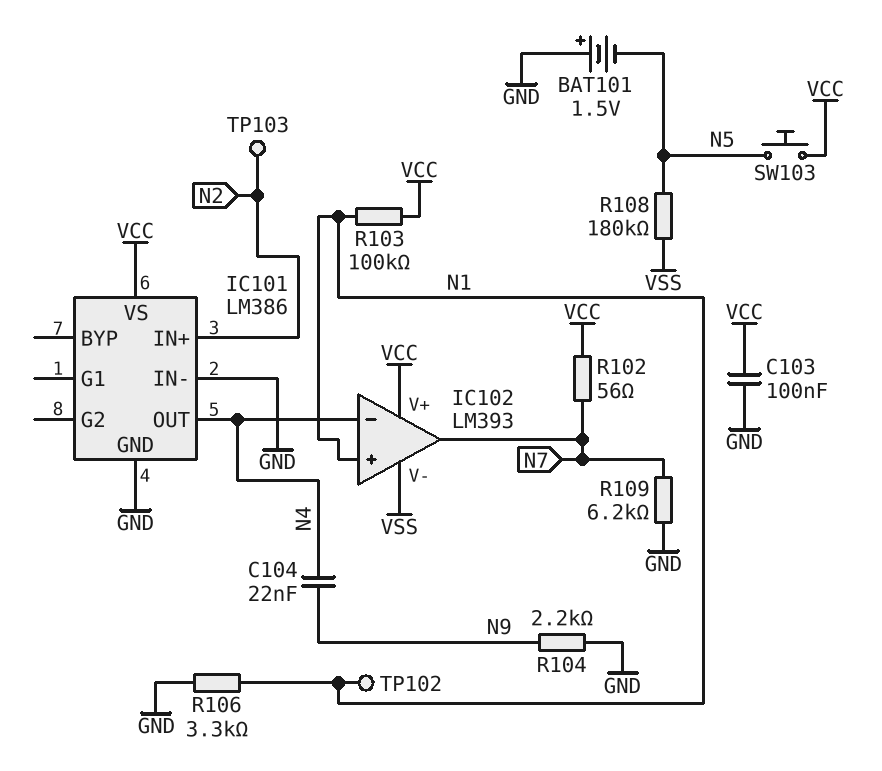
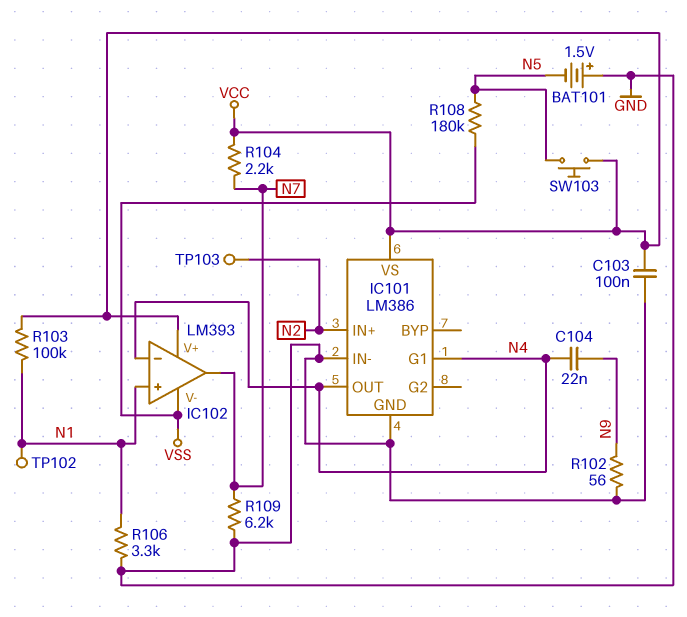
IC101 pin G1: none -> N4
R102: 56 (N7, VCC) -> 56 (GND, N9)
R104: 2.2k (GND, N9) -> 2.2k (N7, VCC)

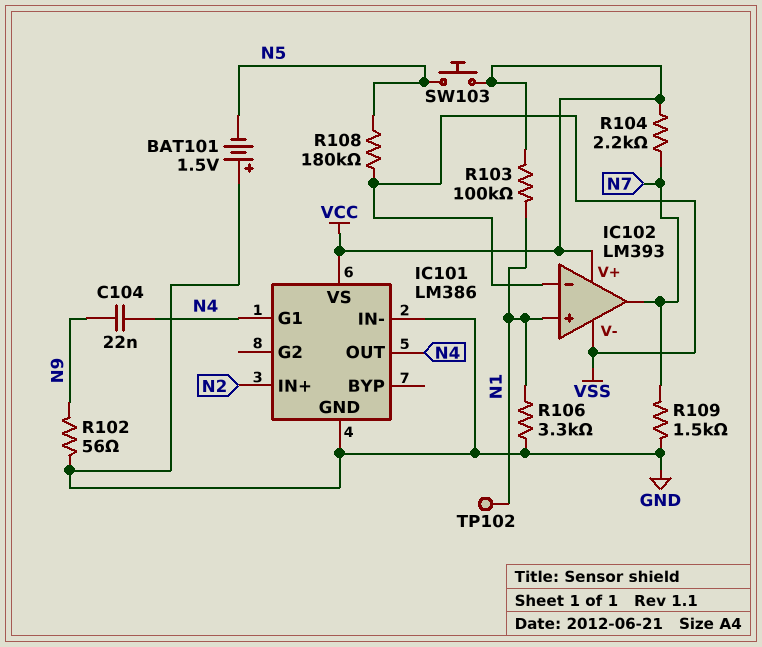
C103: 100nF (GND, VCC) -> none
IC102 pin in-: N4 -> VSS
R109: 6.2k (GND, N7) -> 1.5k (GND, N7)
TP103: test point (N2) -> none

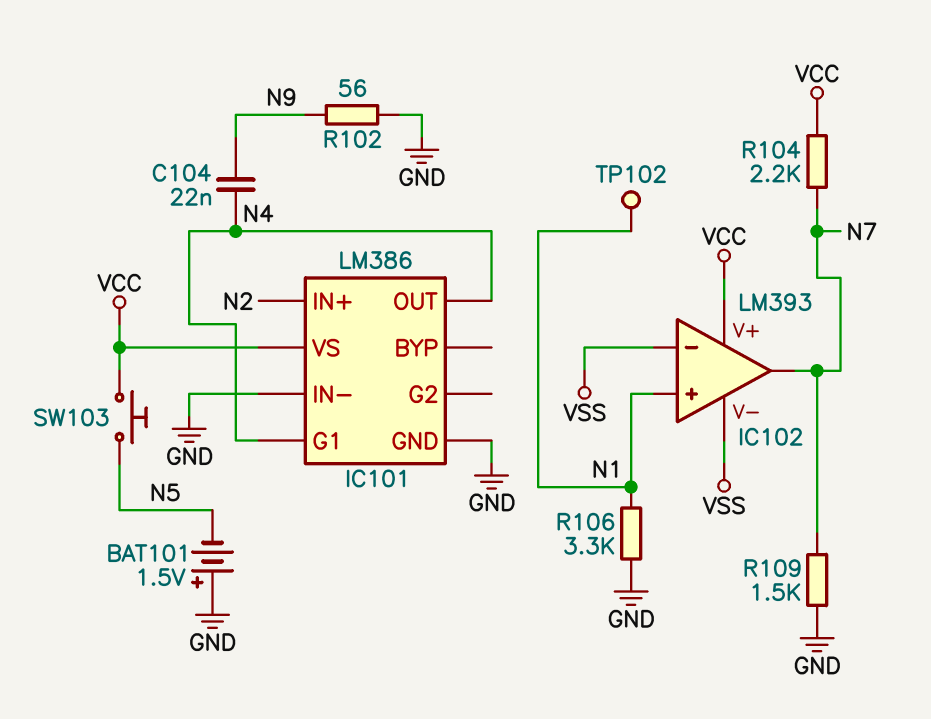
R103: 100k (N1, VCC) -> none
R108: 180k (N5, VSS) -> none

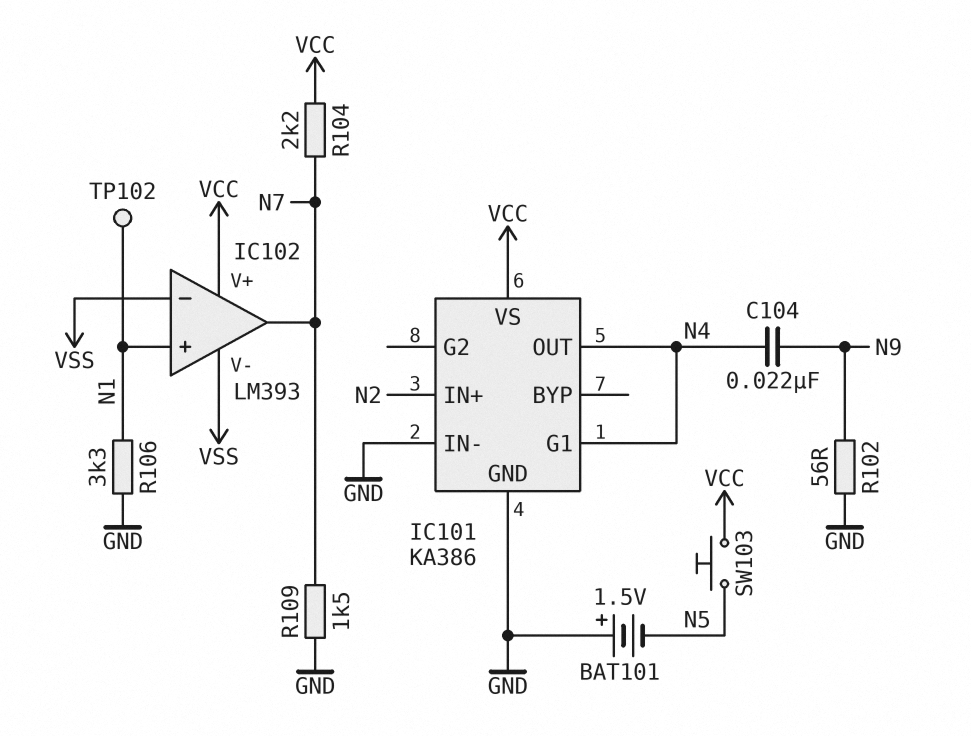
IC101: LM386 -> KA386

